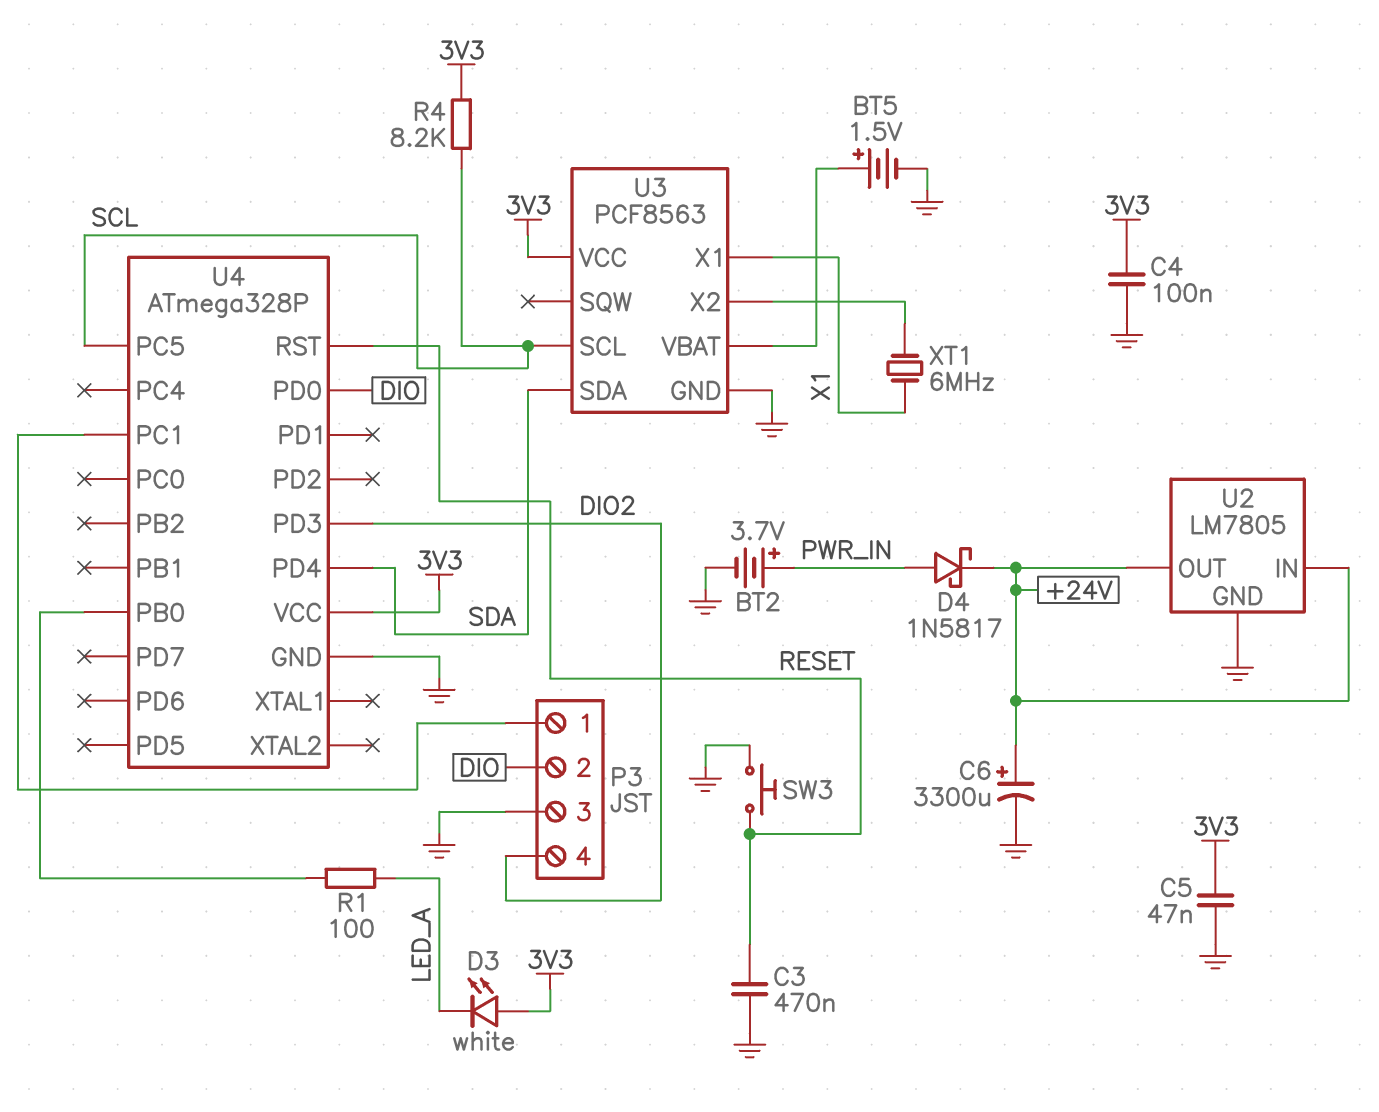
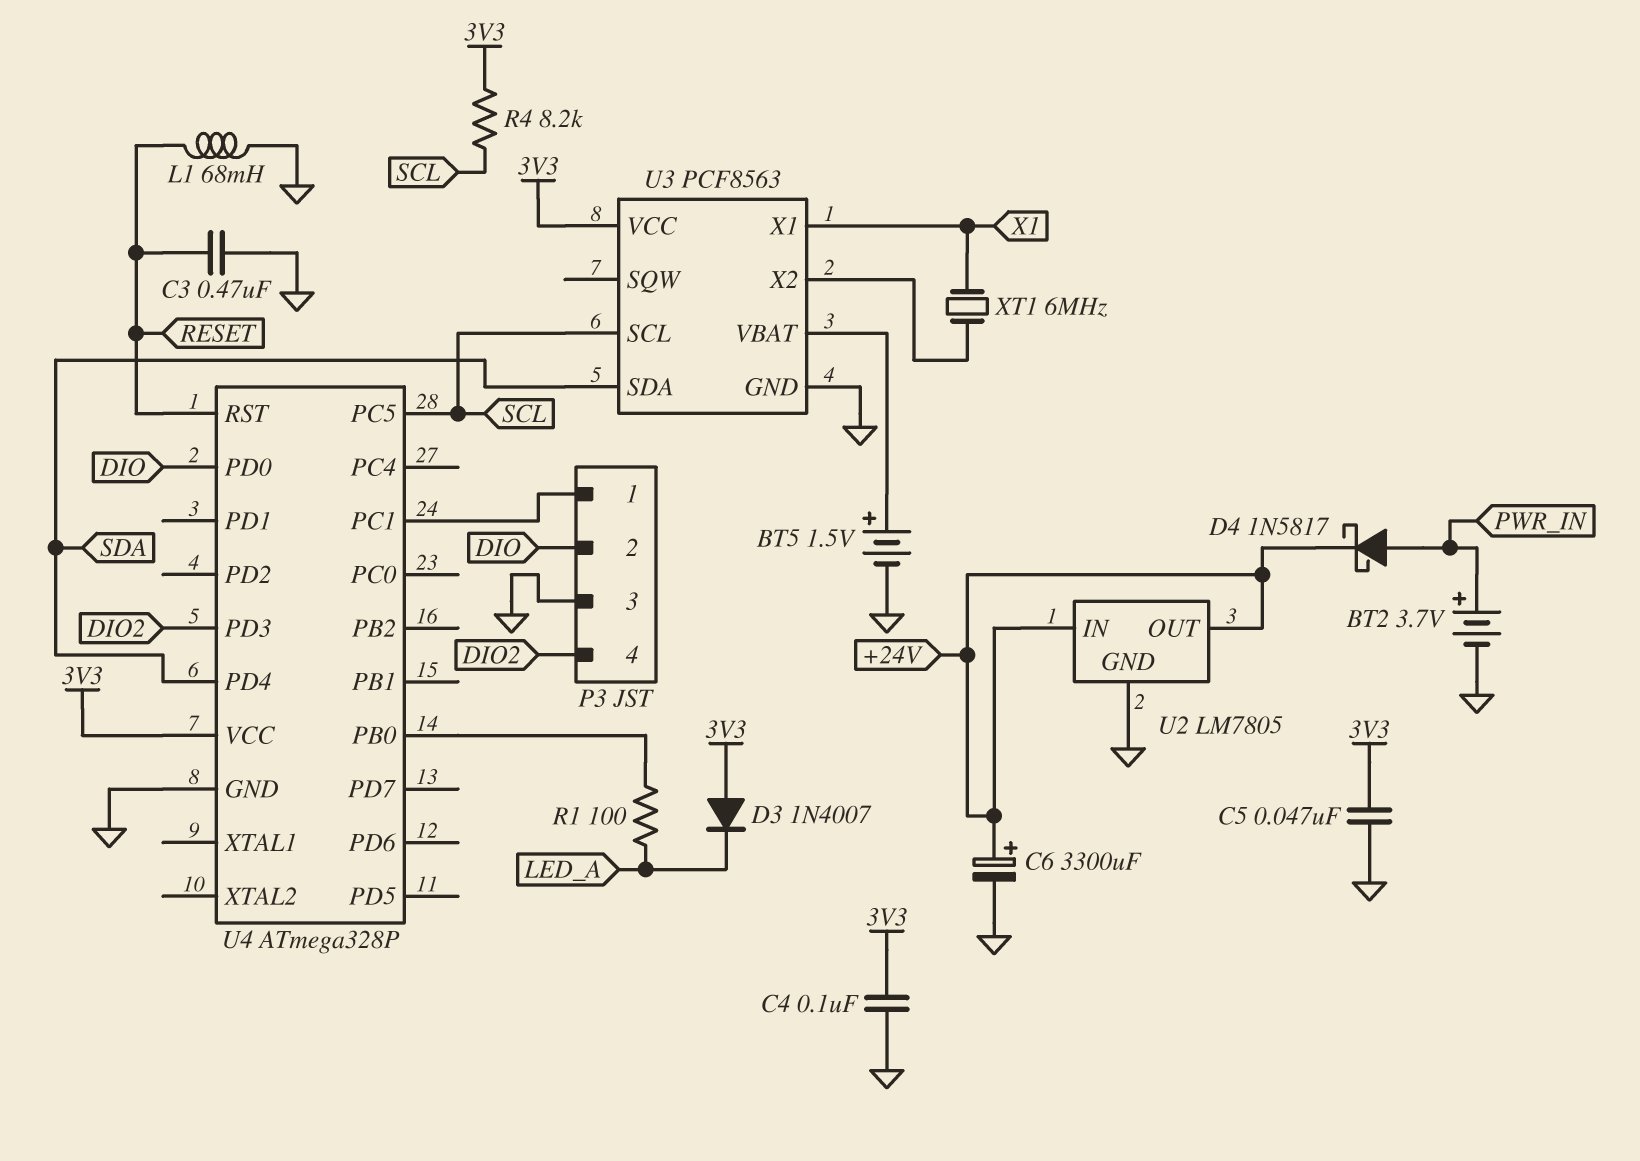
D3: LED white (A 3V3, K LED_A) -> diode 1N4007 (A 3V3, K LED_A)
L1: none -> 68mH (GND, RESET)
SW3: button (GND, RESET) -> none

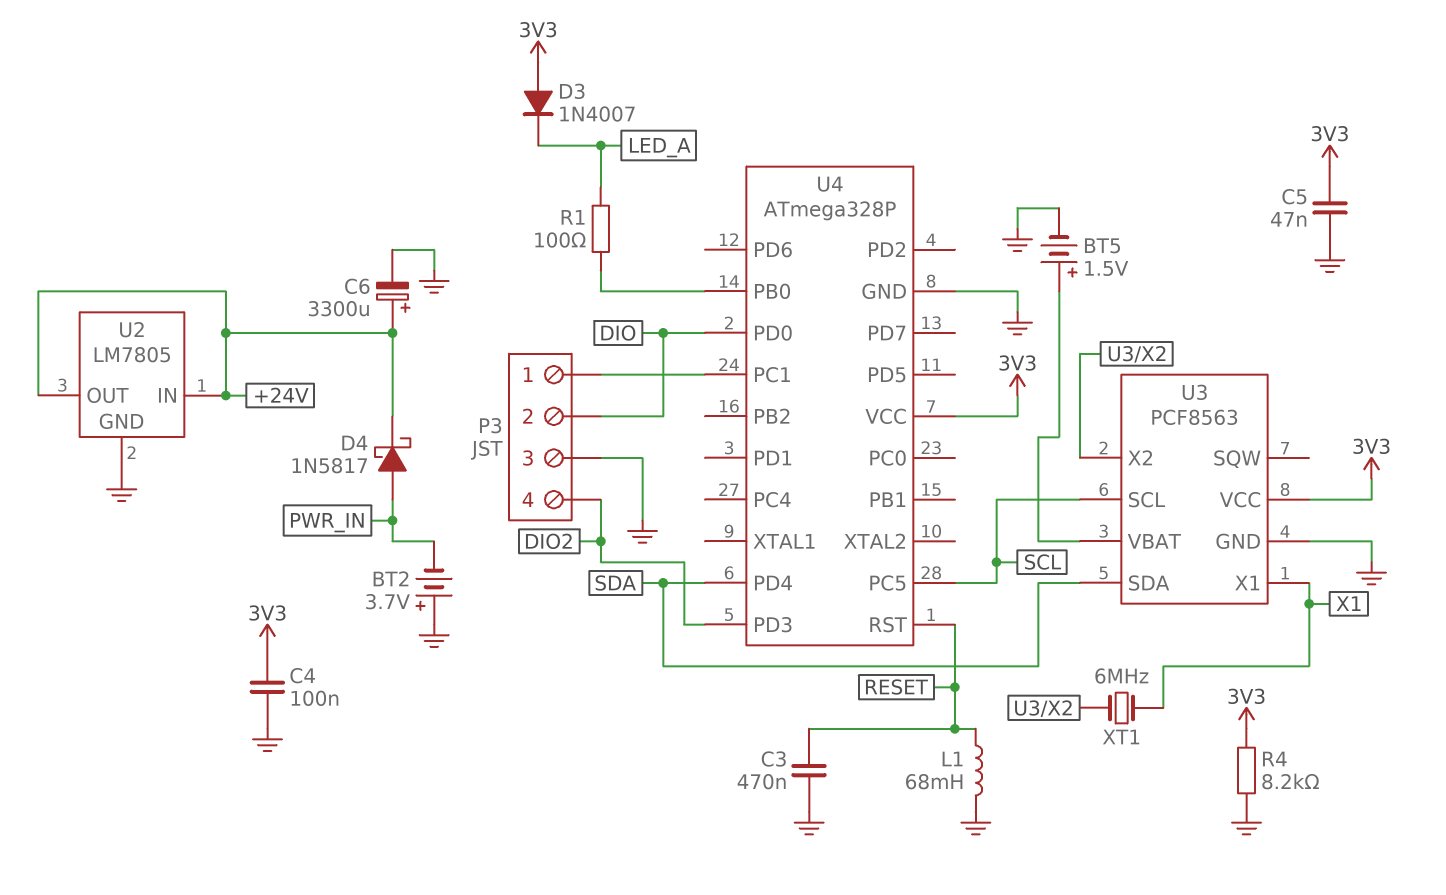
BT2: 3.7V (plus PWR_IN, minus GND) -> 3.7V (plus GND, minus PWR_IN)
R4: 8.2k (3V3, SCL) -> 8.2k (3V3, GND)

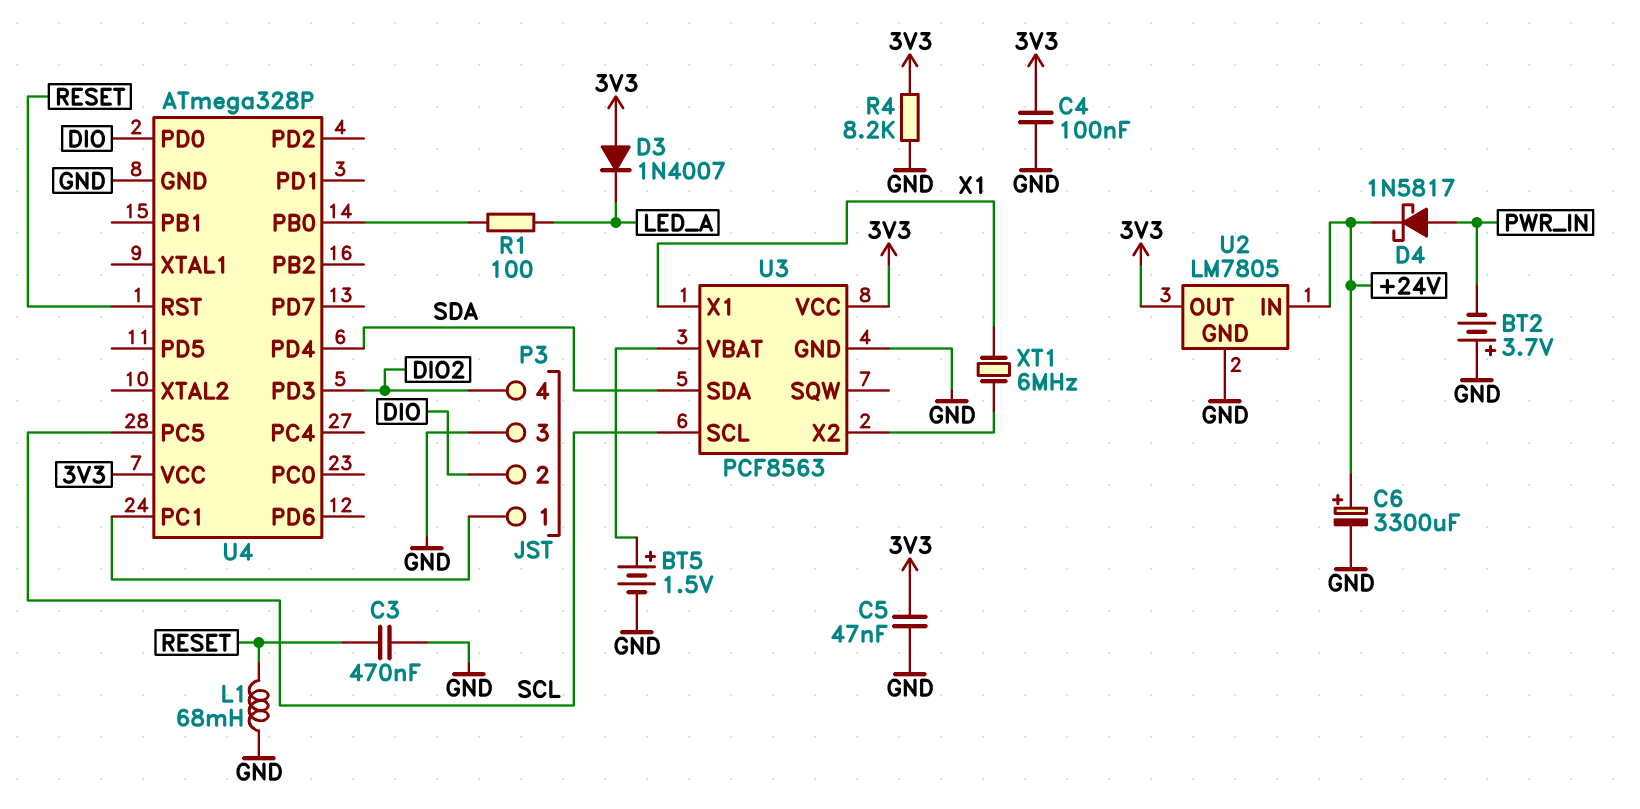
U2 pin OUT: +24V -> 3V3

